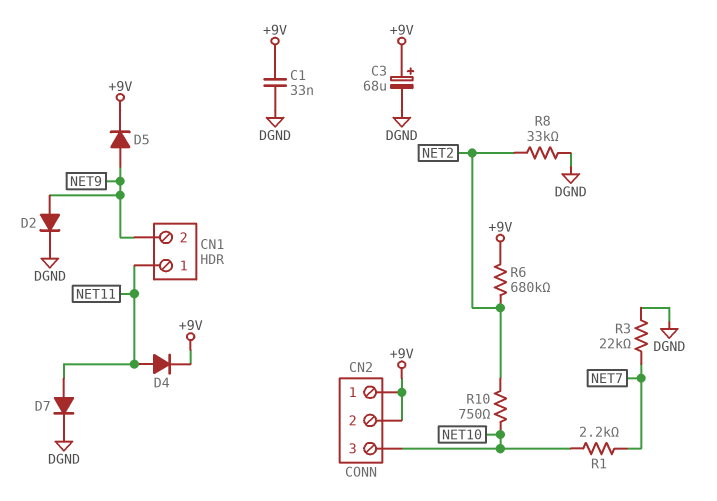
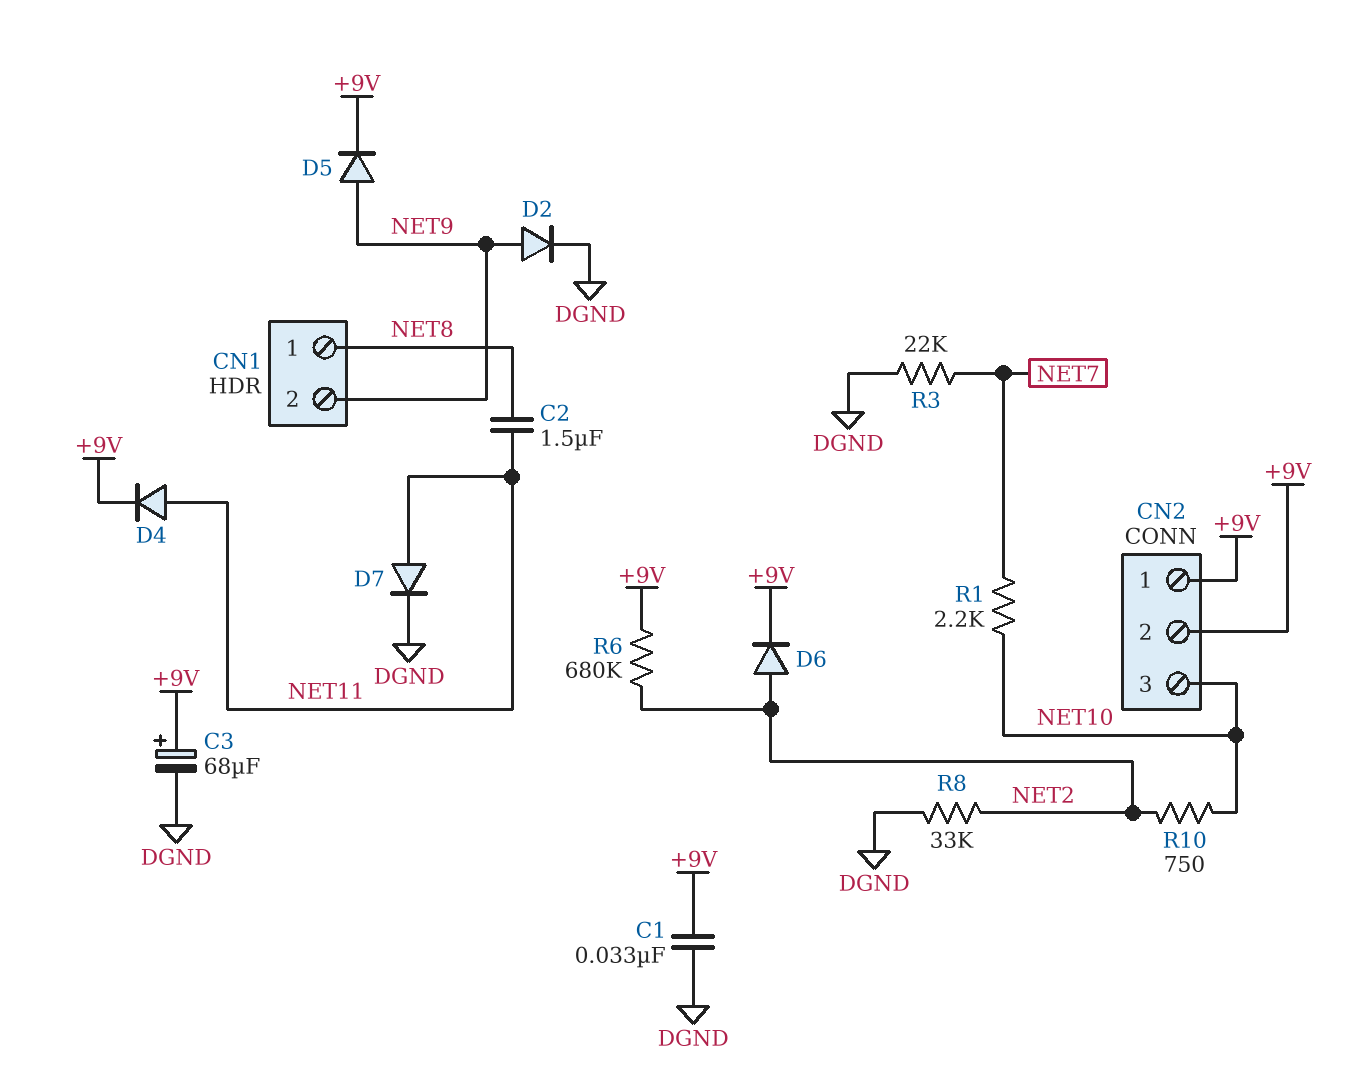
C2: none -> 1.5uF (NET8, NET11)
CN1 pin 1: NET11 -> NET8
D6: none -> diode (A NET2, K +9V)

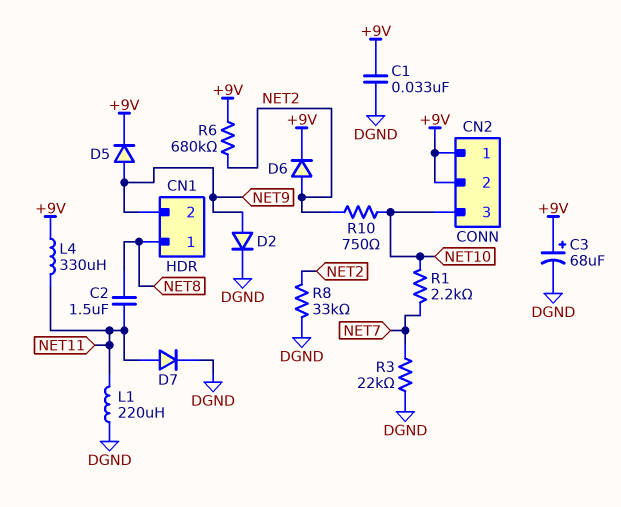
D4: diode (A NET11, K +9V) -> none
L1: none -> 220uH (DGND, NET11)
L4: none -> 330uH (+9V, NET11)

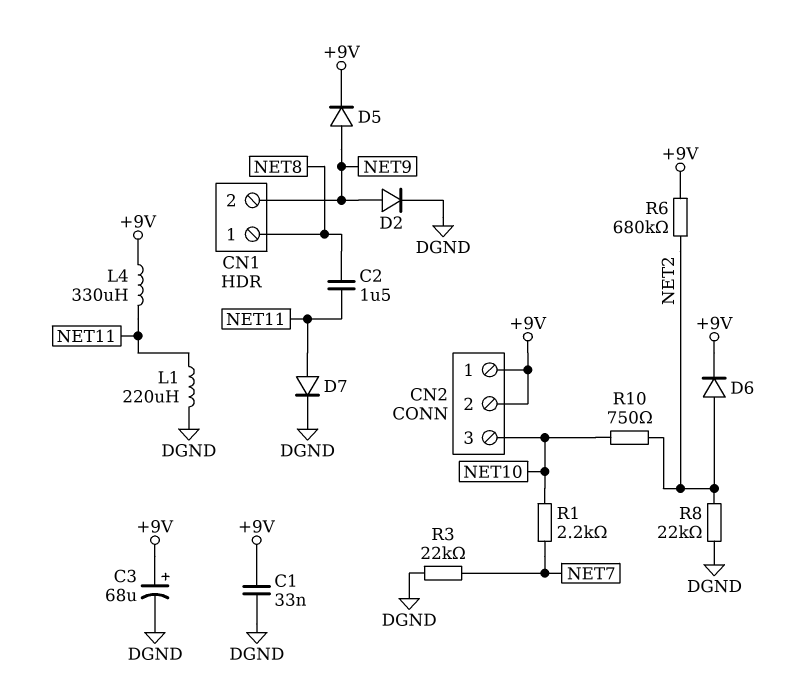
R8: 33k (DGND, NET2) -> 22k (DGND, NET2)

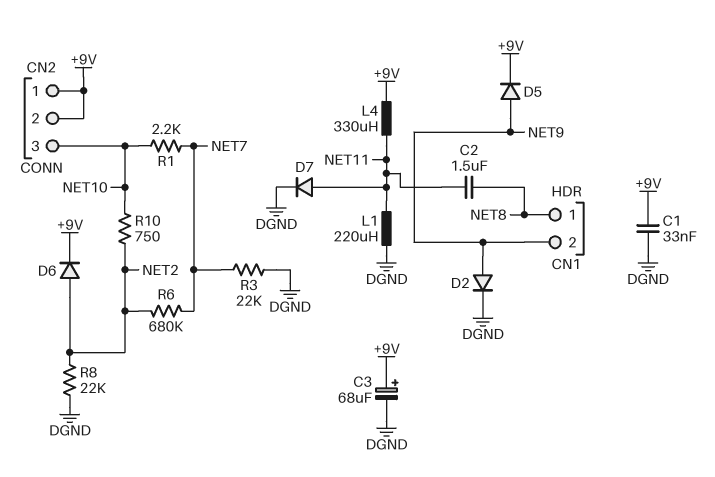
R6: 680k (+9V, NET2) -> 680k (NET2, NET7)

